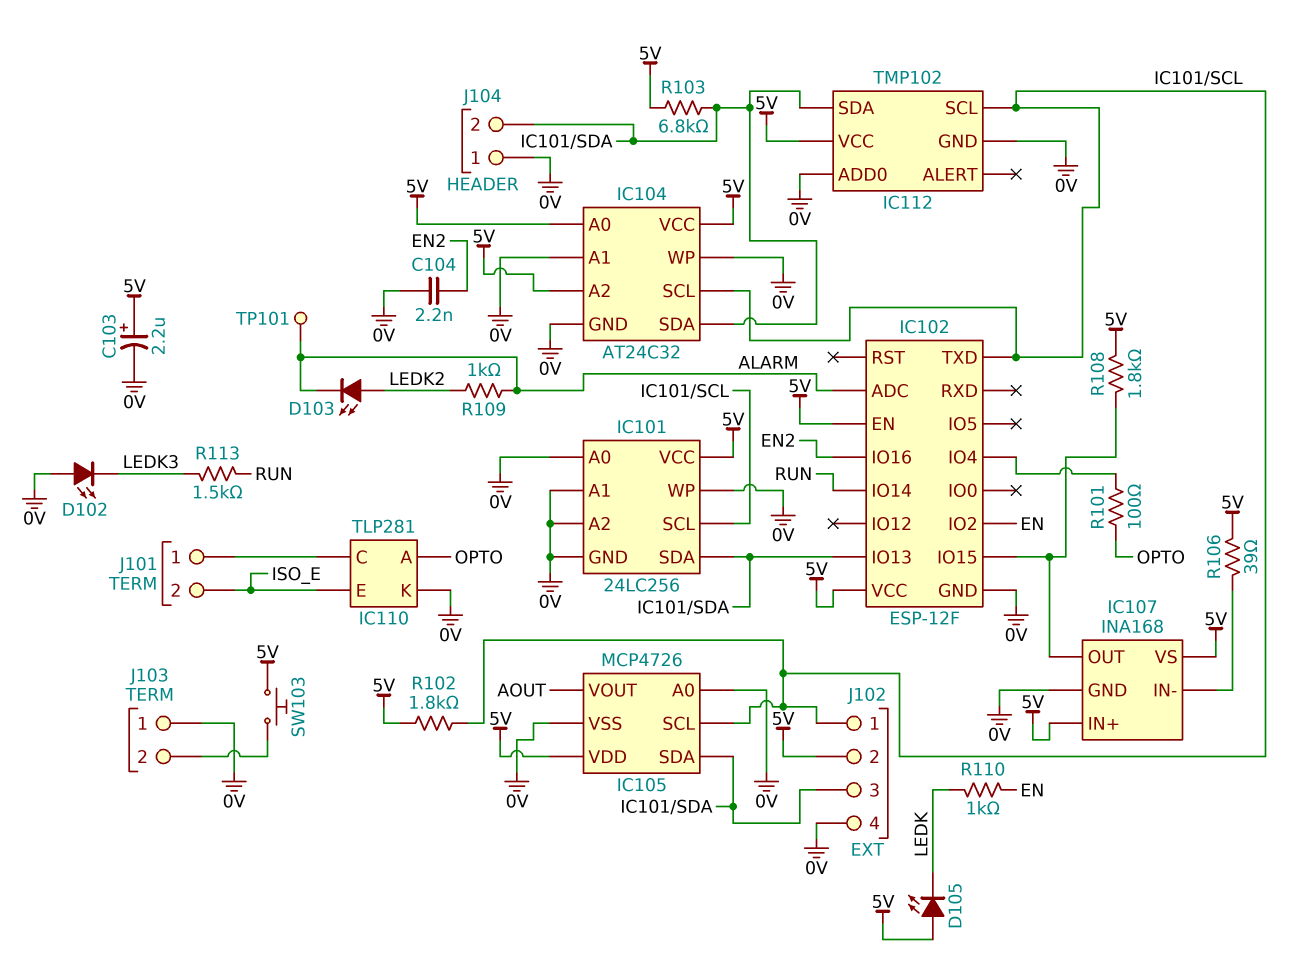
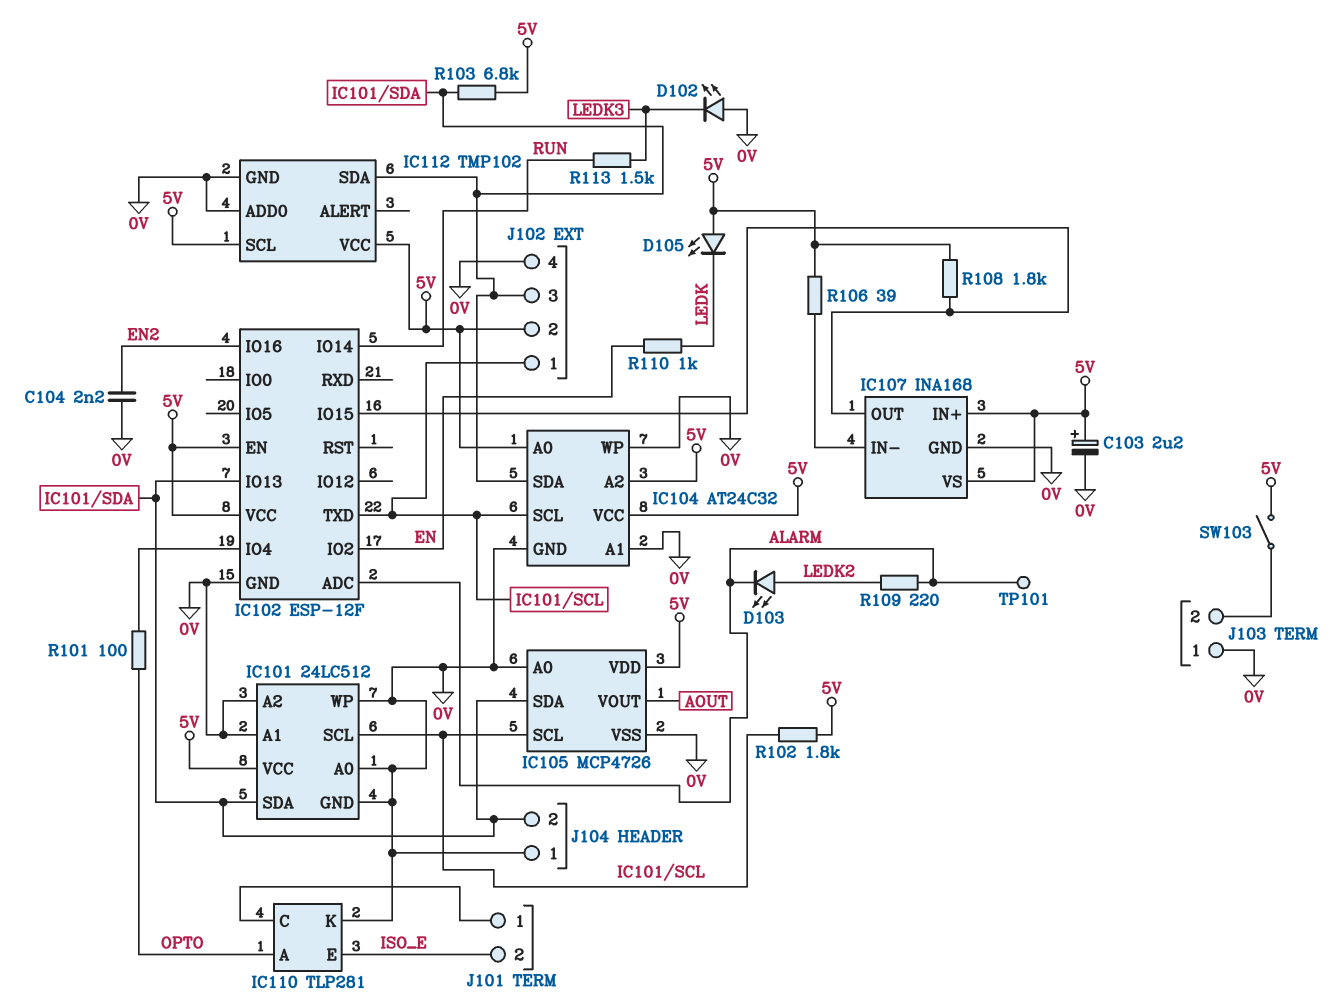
IC101: 24LC256 -> 24LC512
IC112 pin SCL: IC101/SCL -> 5V
R109: 1k (ALARM, LEDK2) -> 220 (ALARM, LEDK2)
SW103: button (5V, J103/2) -> switch (5V, J103/2)

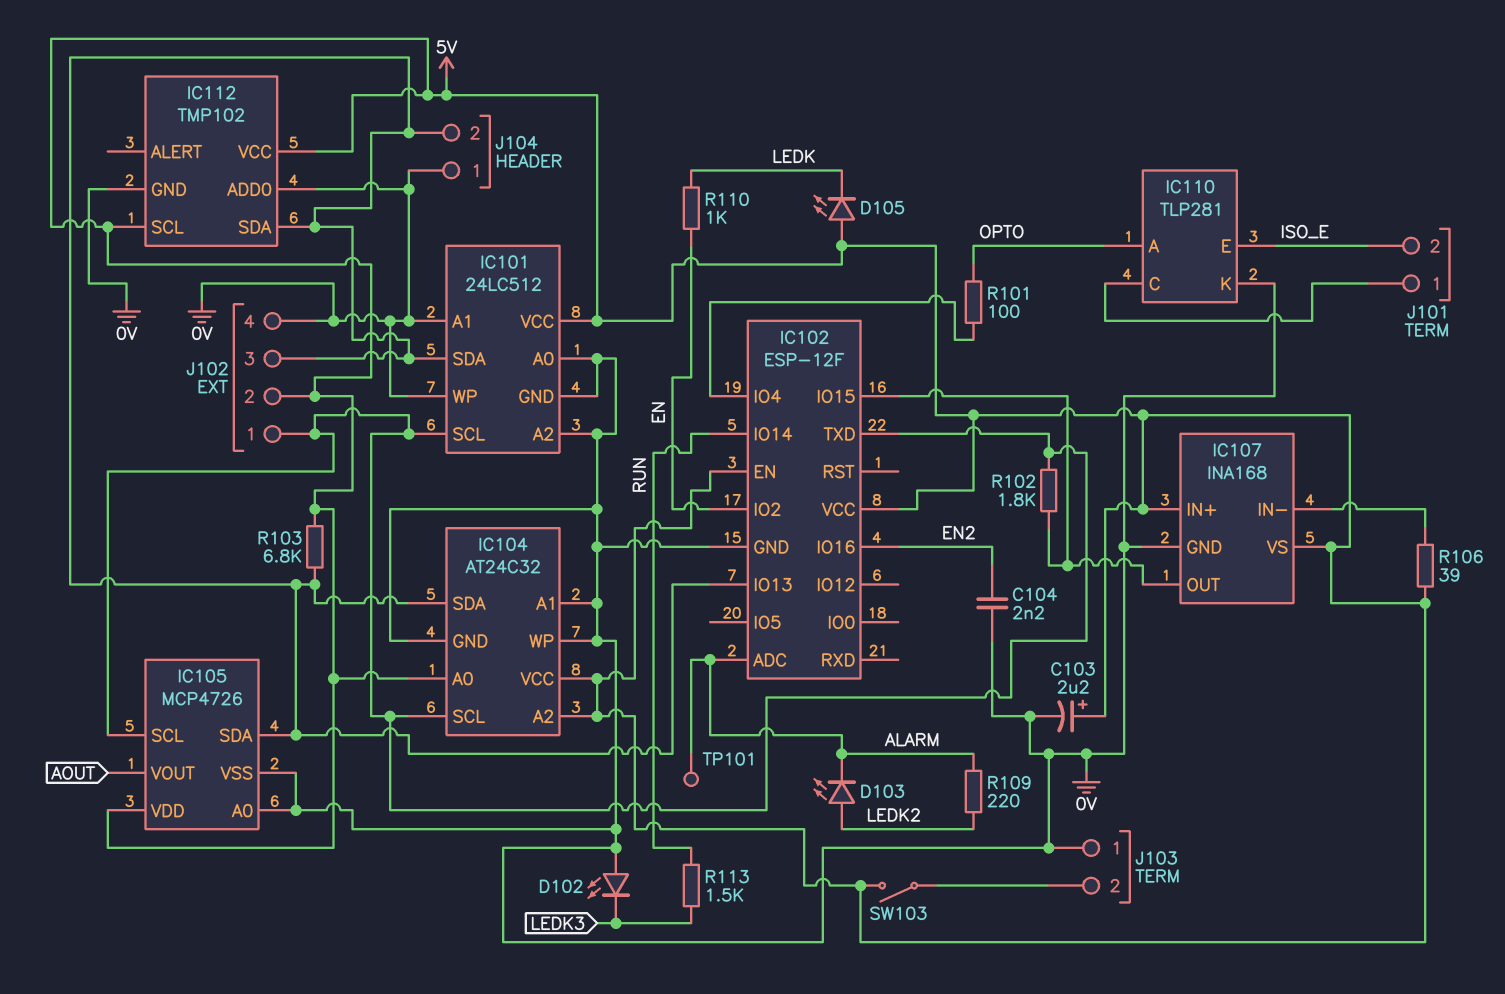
R102: 1.8k (5V, IC101/SCL) -> 1.8k (IC101/SCL, IC102/IO15)
R108: 1.8k (5V, IC102/IO15) -> none

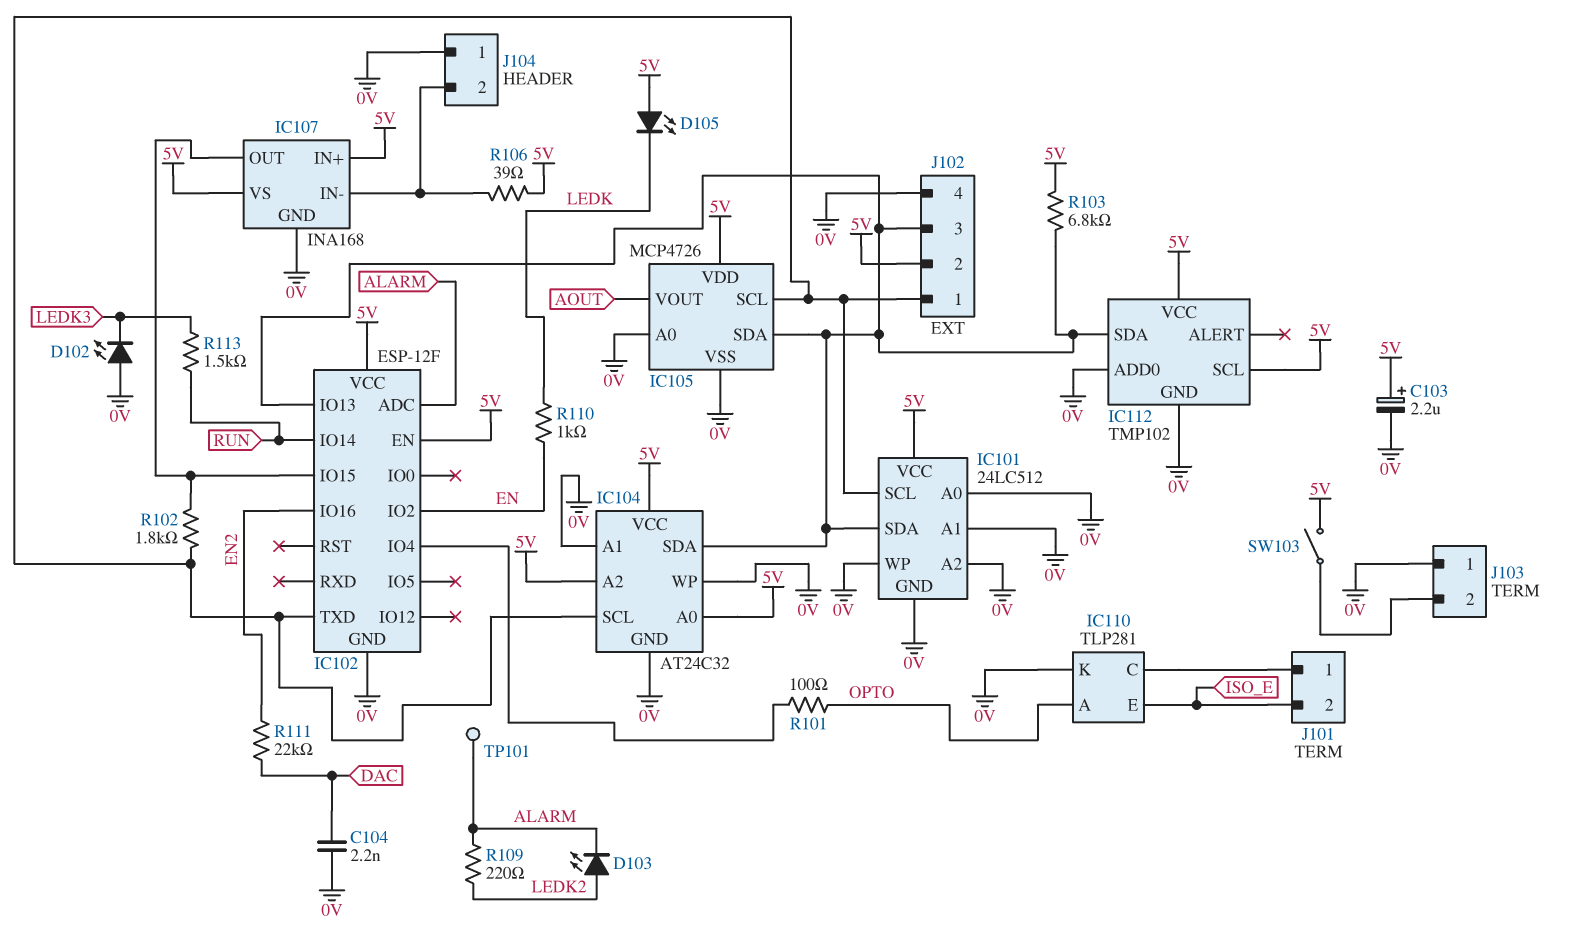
C104: 2.2nF (0V, EN2) -> 2.2nF (0V, DAC)
J104 pin 2: IC101/SDA -> IC107/IN-
R111: none -> 22k (DAC, EN2)

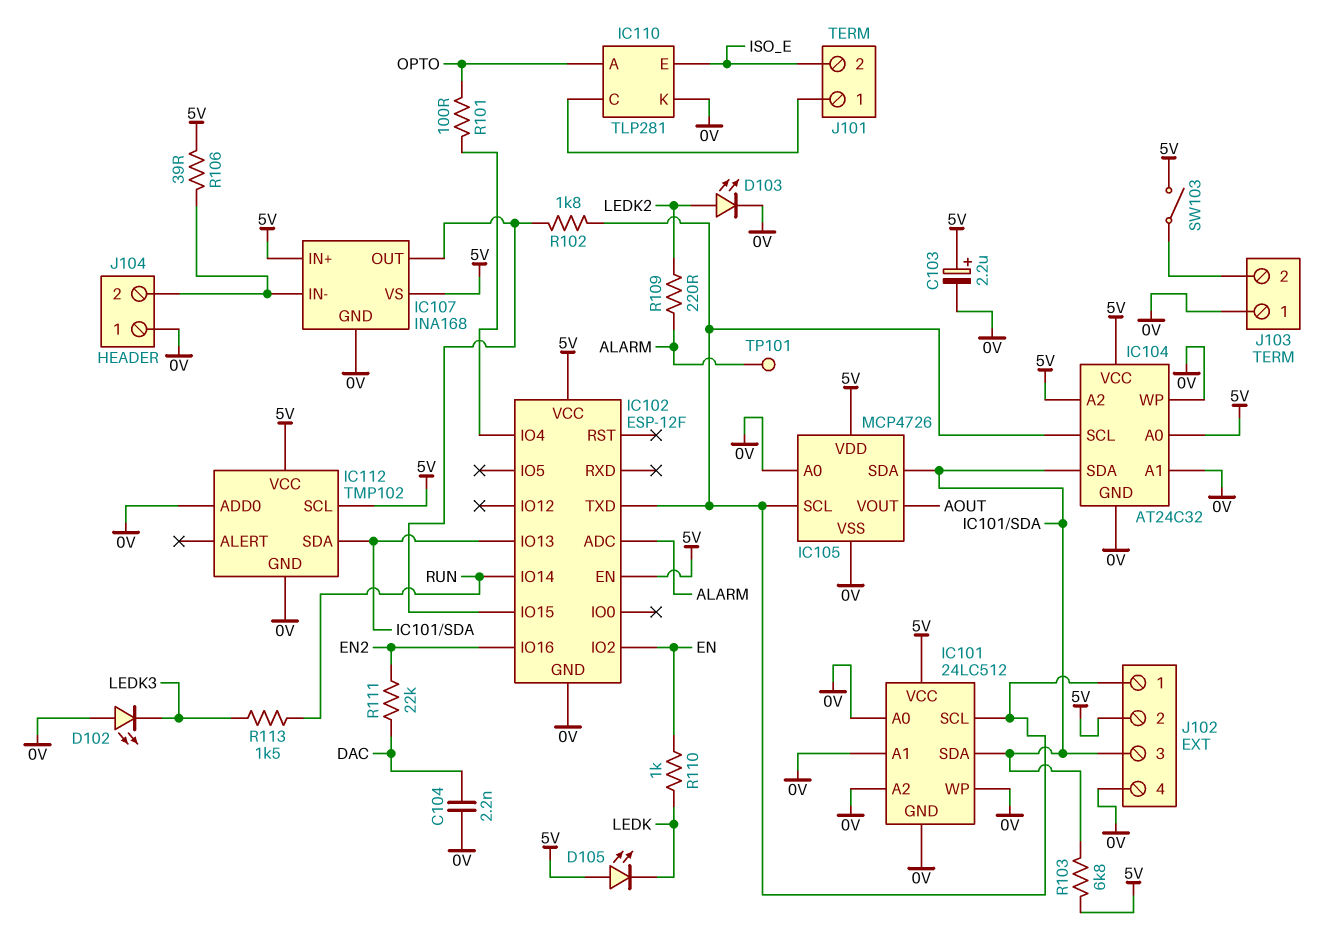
D103: LED (A LEDK2, K ALARM) -> LED (A LEDK2, K 0V)

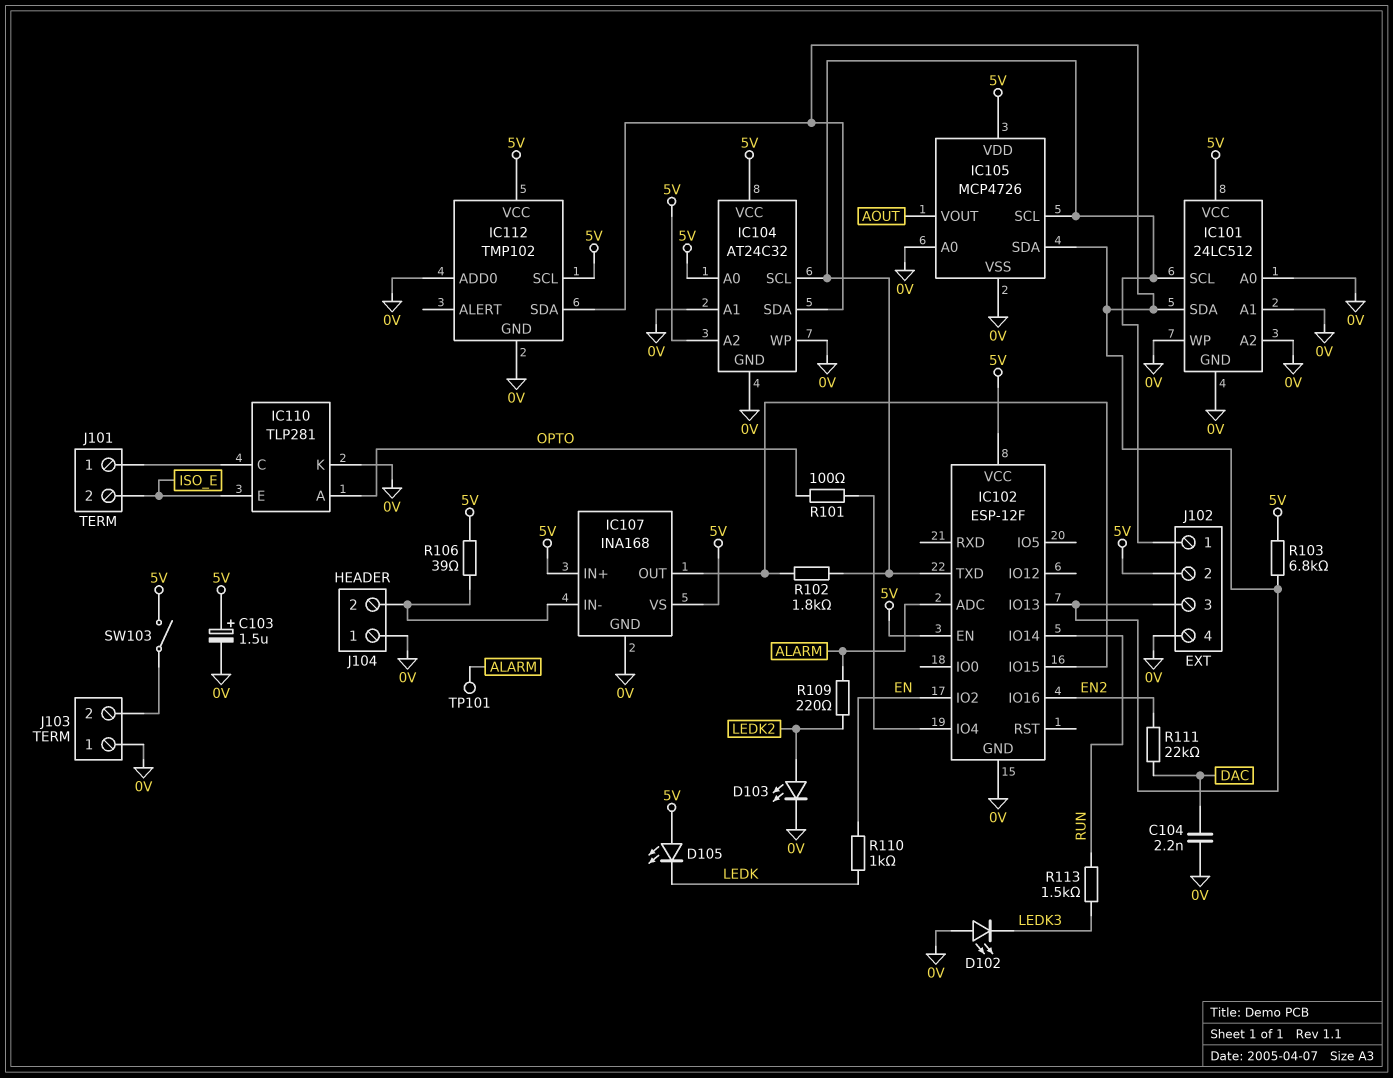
C103: 2.2uF (plus 5V, minus 0V) -> 1.5uF (plus 5V, minus 0V)

